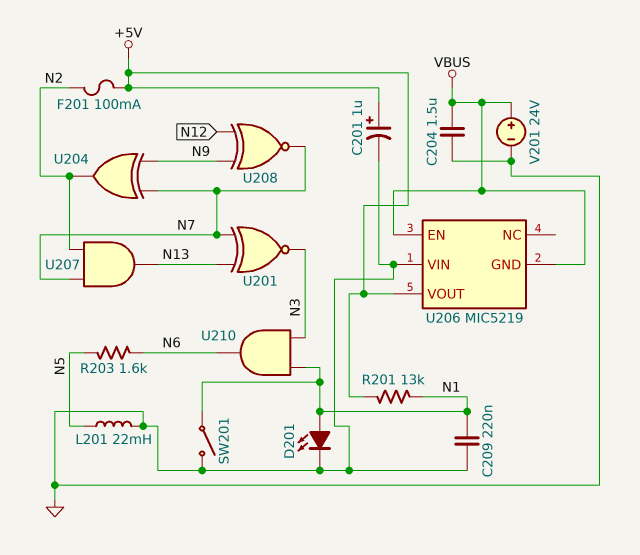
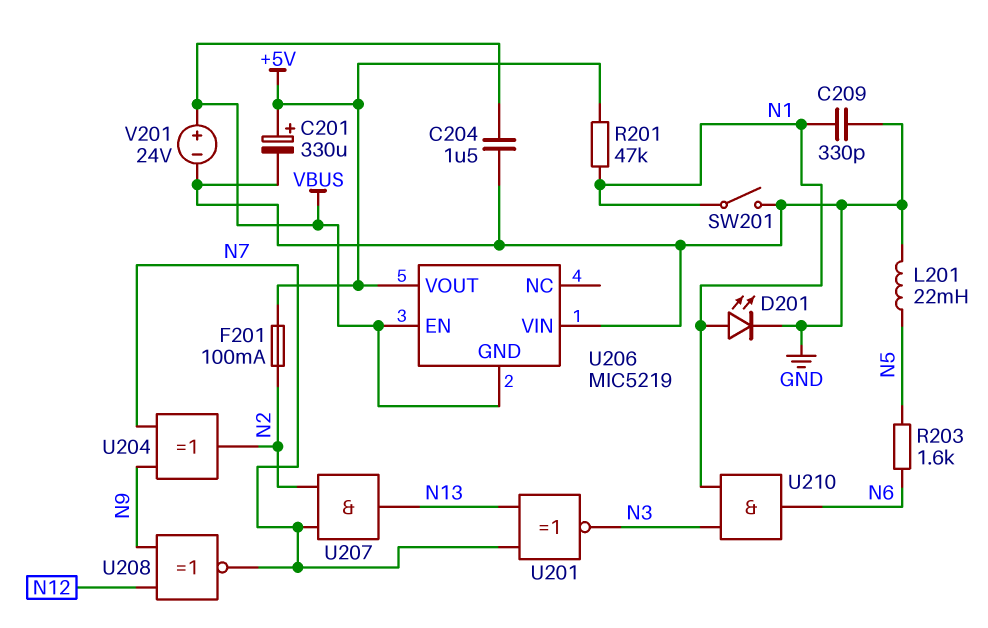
C201: 1uF (plus +5V, minus GND) -> 330uF (plus +5V, minus GND)
C209: 220nF (GND, N1) -> 330pF (GND, N1)
R201: 13k (+5V, N1) -> 47k (+5V, N1)

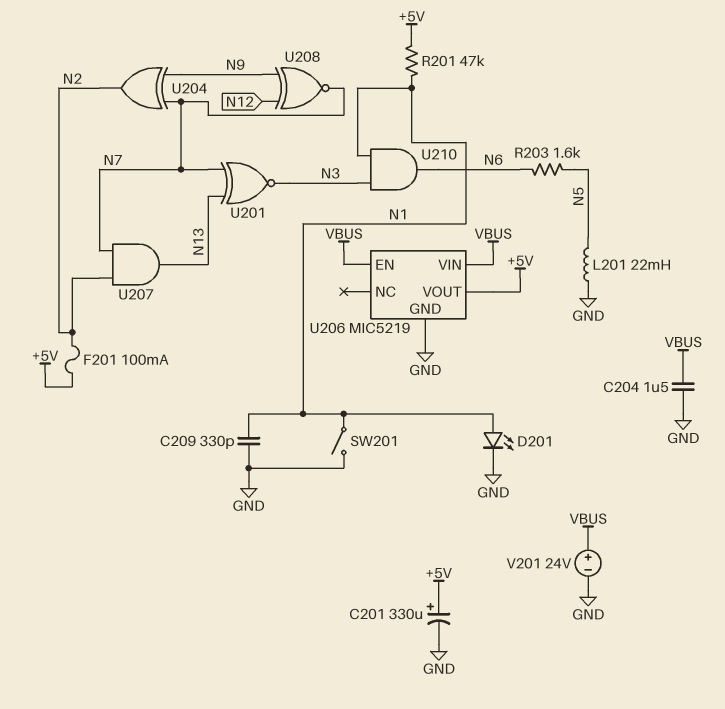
U206 pin GND: VBUS -> GND
U206 pin VIN: GND -> VBUS

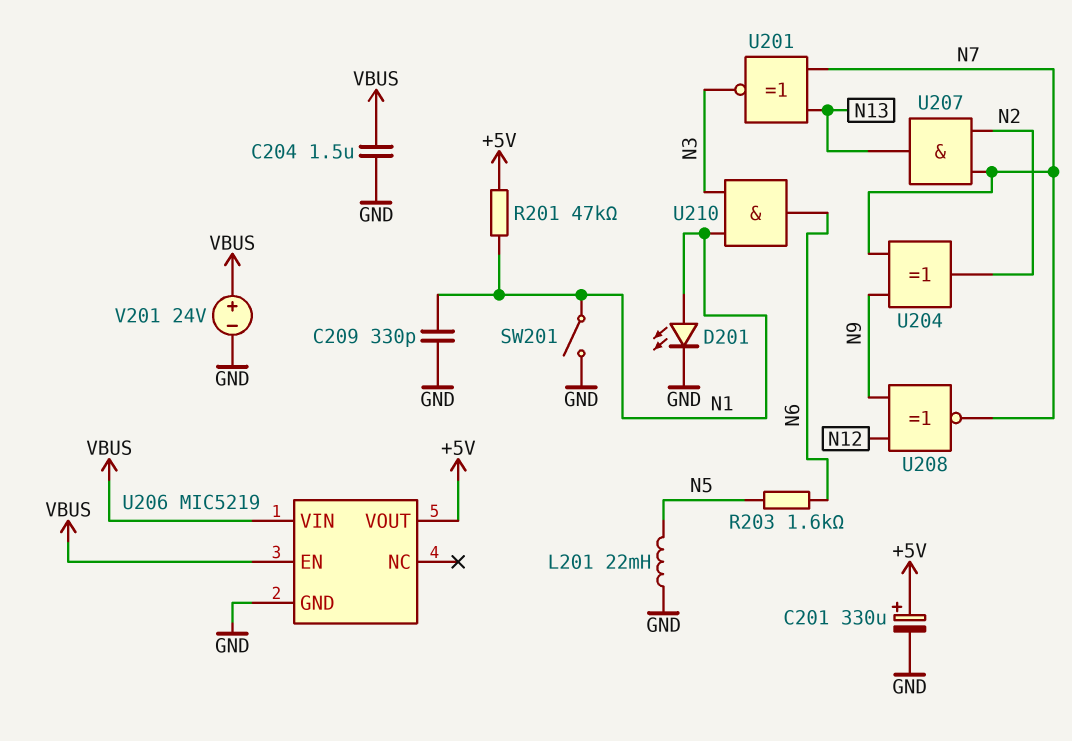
F201: 100mA (+5V, N2) -> none

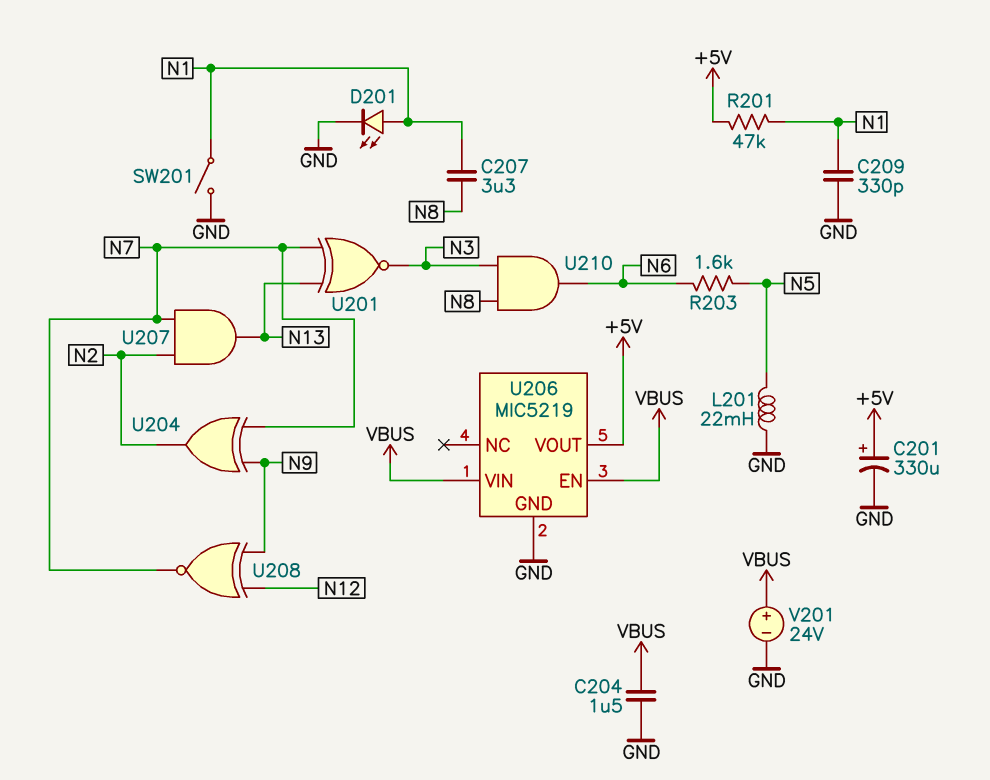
C207: none -> 3.3uF (N1, N8)
U210: AND (in N1, in N3, out N6) -> AND (in N3, in N8, out N6)

